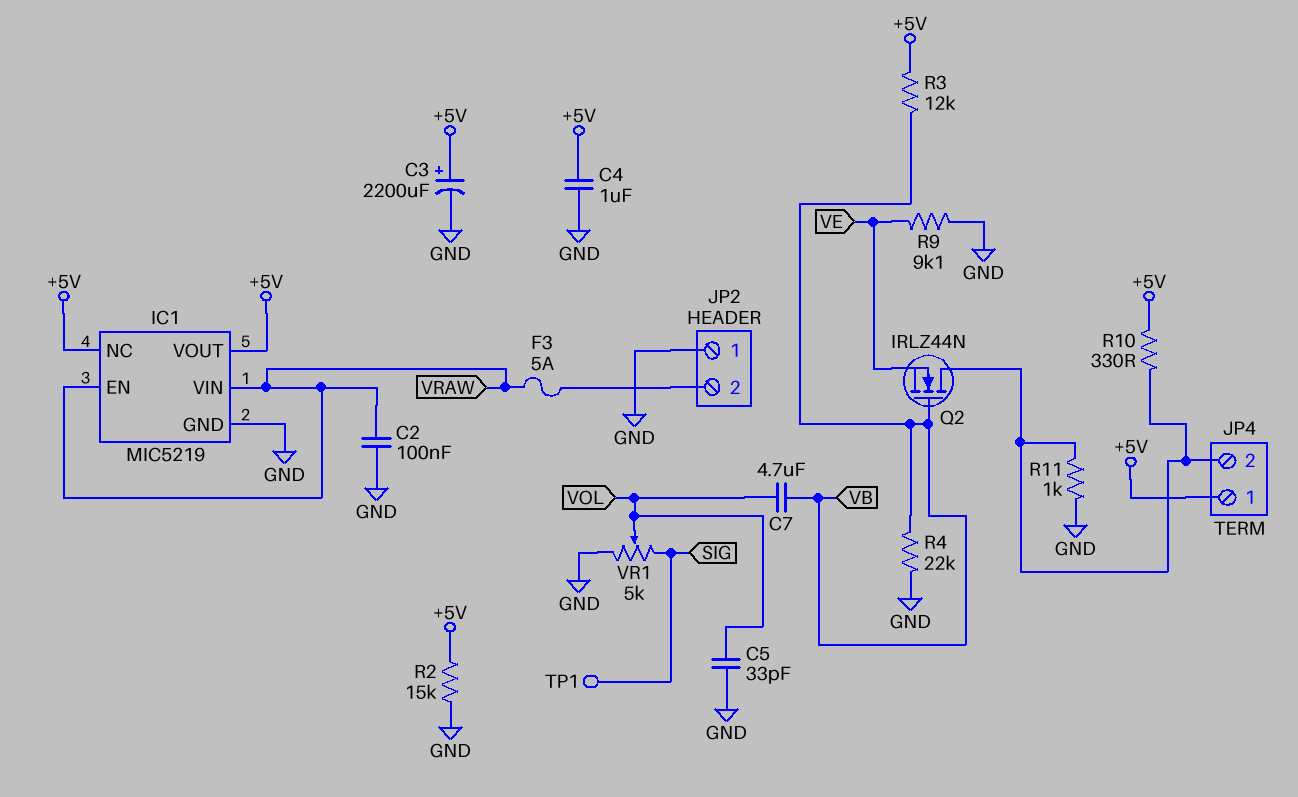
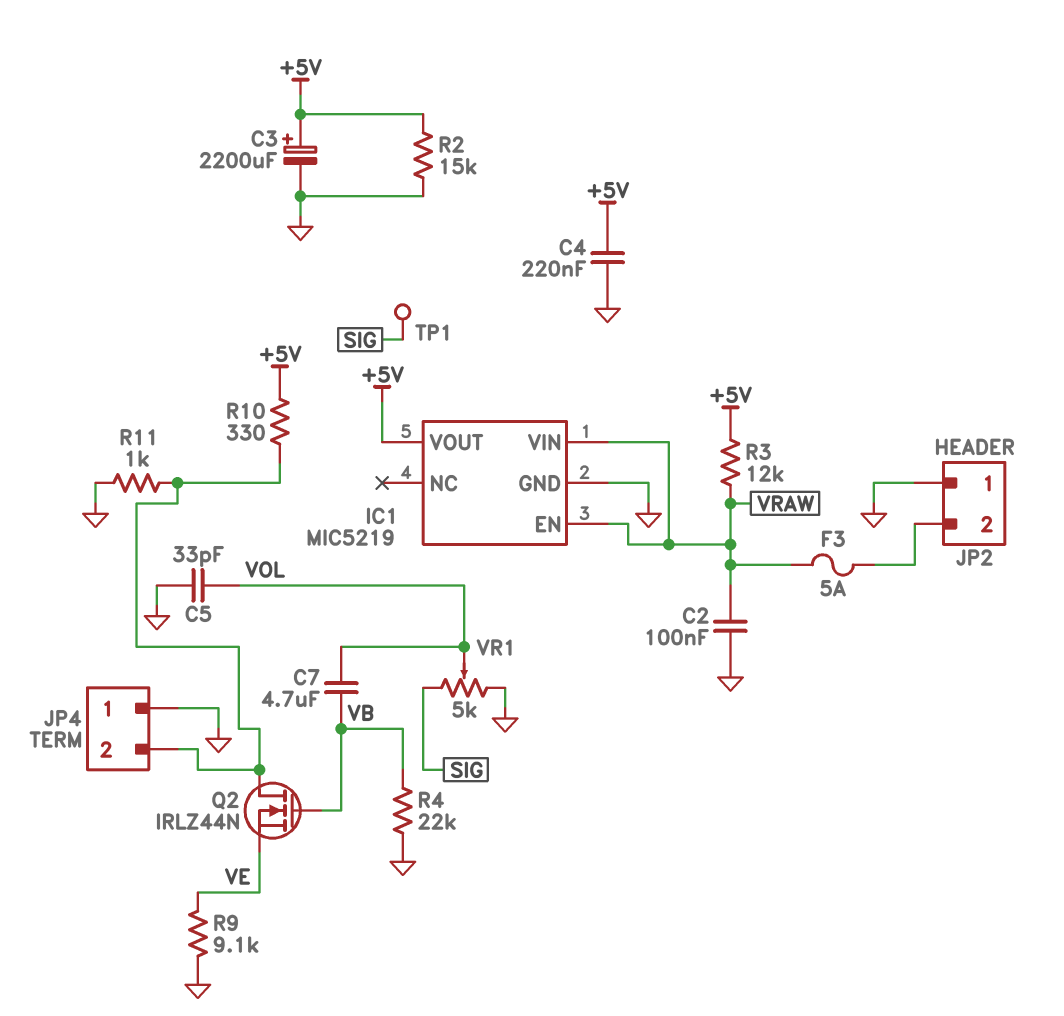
C4: 1uF (+5V, GND) -> 220nF (+5V, GND)
IC1 pin NC: +5V -> none
JP4 pin 1: +5V -> GND
R3: 12k (+5V, VB) -> 12k (+5V, VRAW)

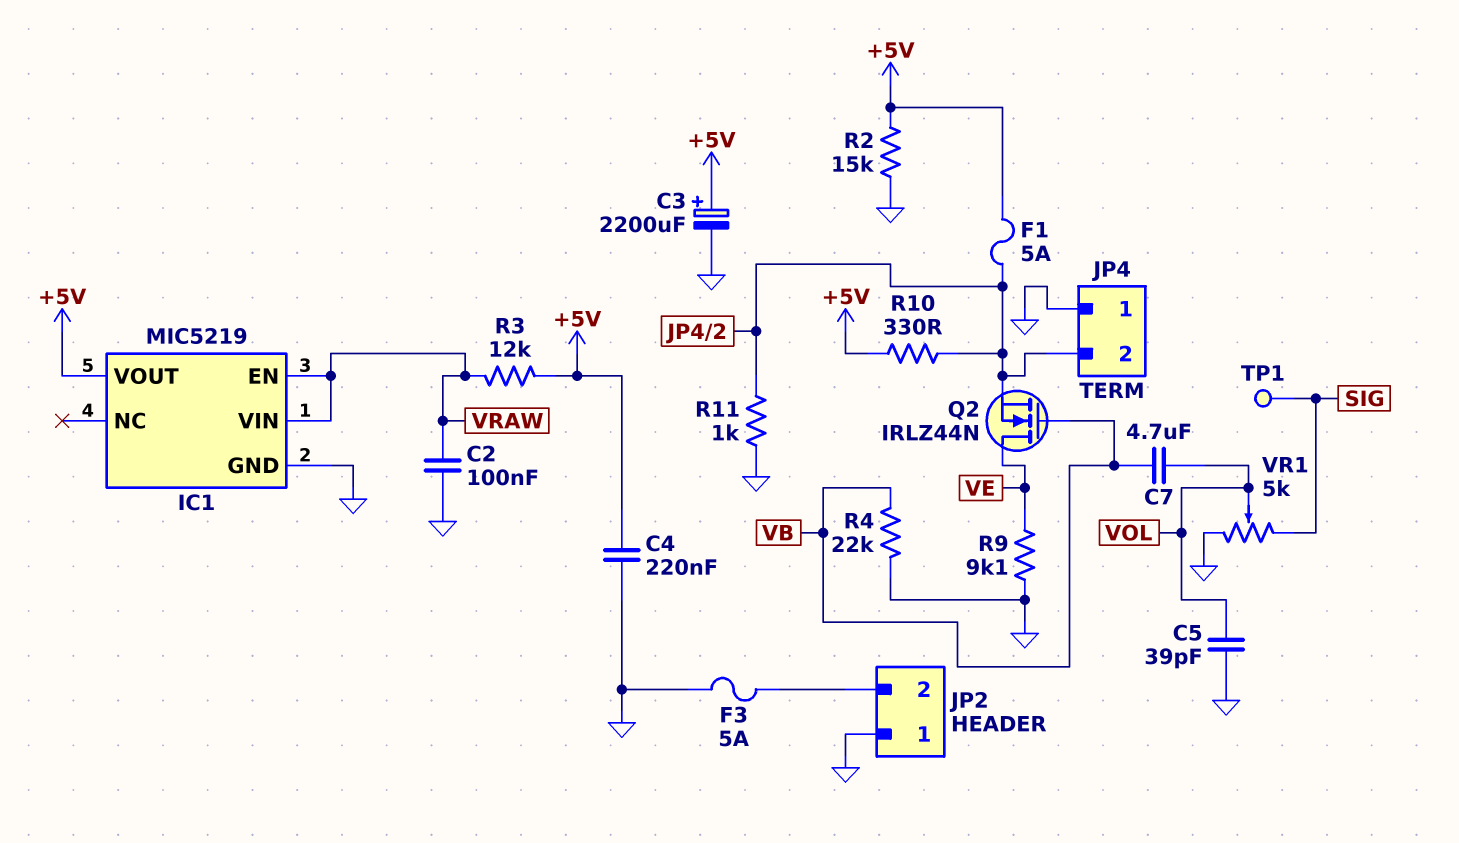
C5: 33pF (GND, VOL) -> 39pF (GND, VOL)
F1: none -> 5A (+5V, JP4/2)
F3: 5A (JP2/2, VRAW) -> 5A (GND, JP2/2)
Q2: NMOS IRLZ44N (G VB, D JP4/2, S VE) -> NMOS IRLZ44N (G VB, D VE, S JP4/2)

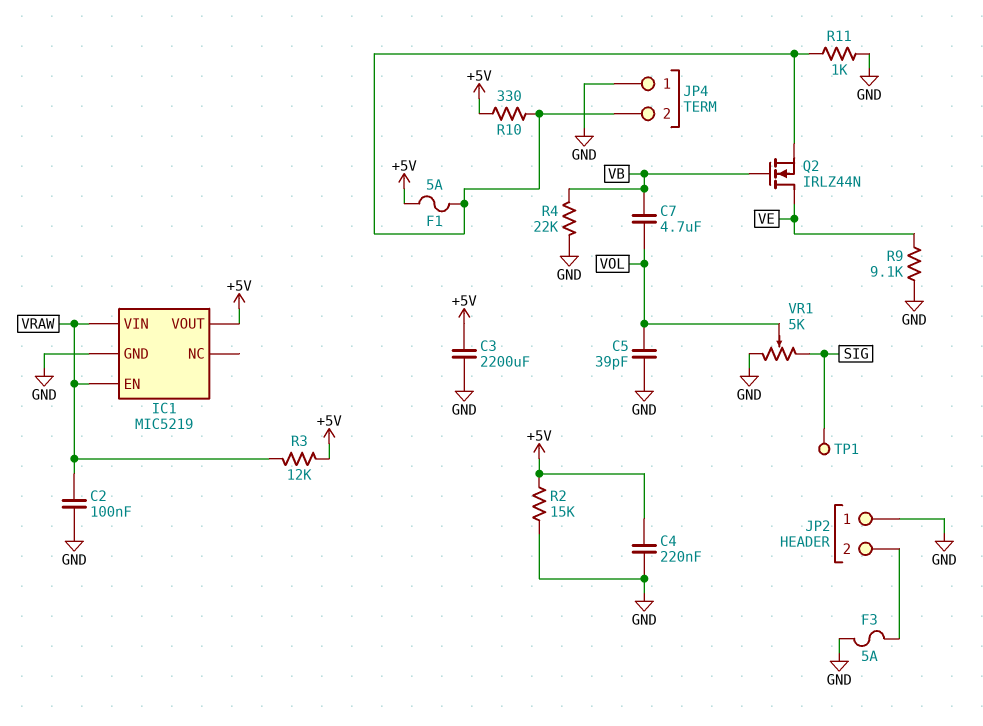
C3: 2200uF (plus +5V, minus GND) -> 2200uF (+5V, GND)

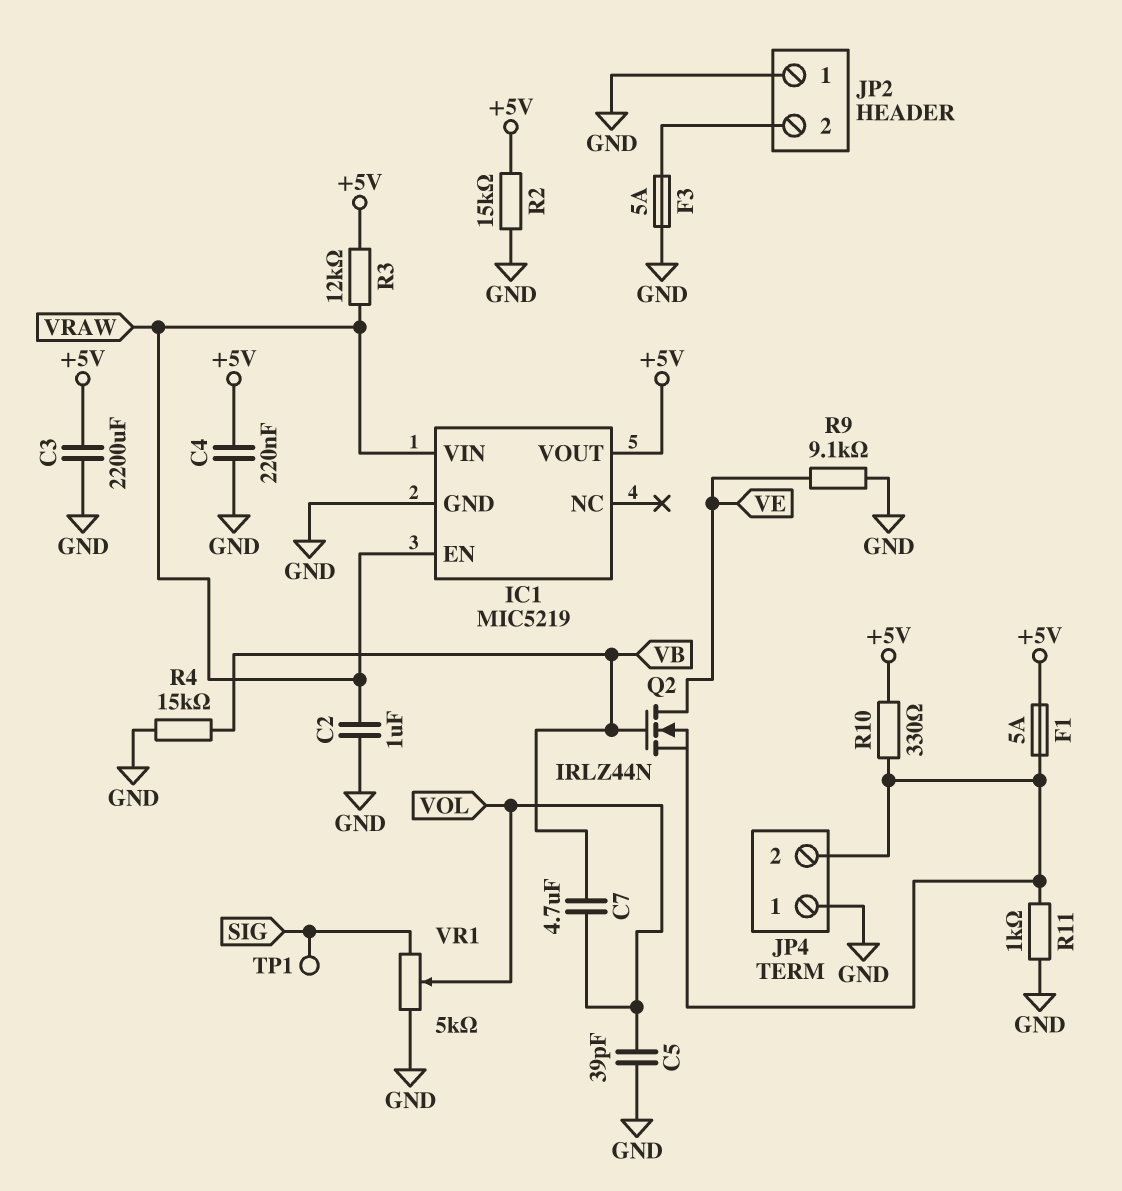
C2: 100nF (GND, VRAW) -> 1uF (GND, VRAW)
R4: 22k (GND, VB) -> 15k (GND, VB)

